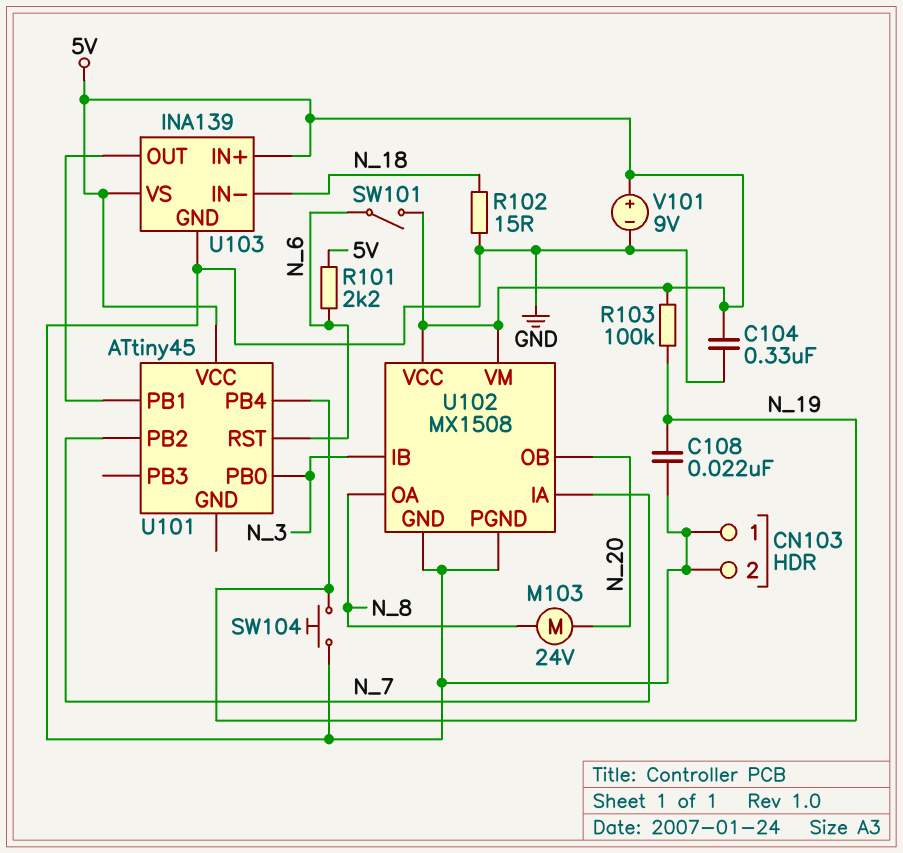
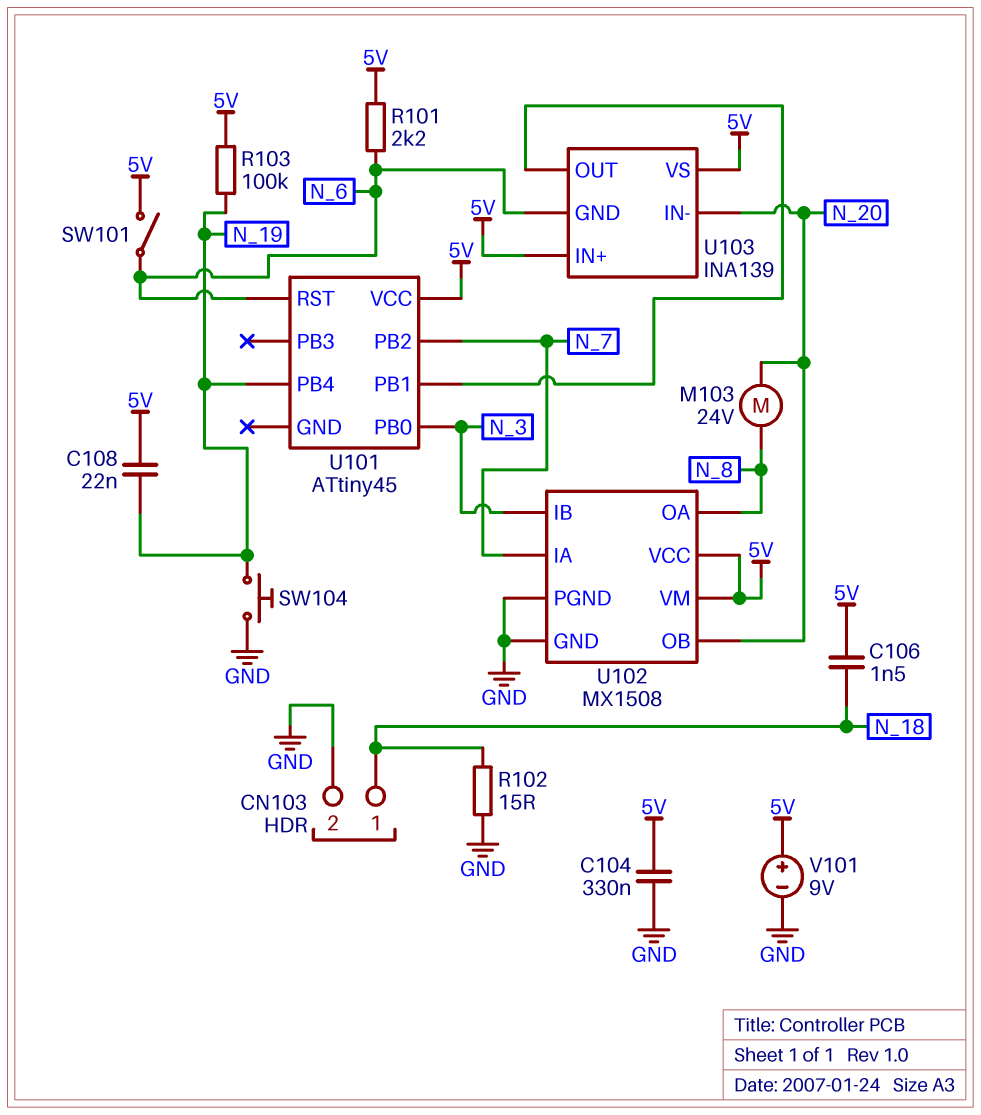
C106: none -> 1.5nF (5V, N_18)
C108: 22nF (GND, N_19) -> 22nF (5V, N_19)
CN103 pin 1: GND -> N_18
U103 pin GND: GND -> N_6
U103 pin IN-: N_18 -> N_20

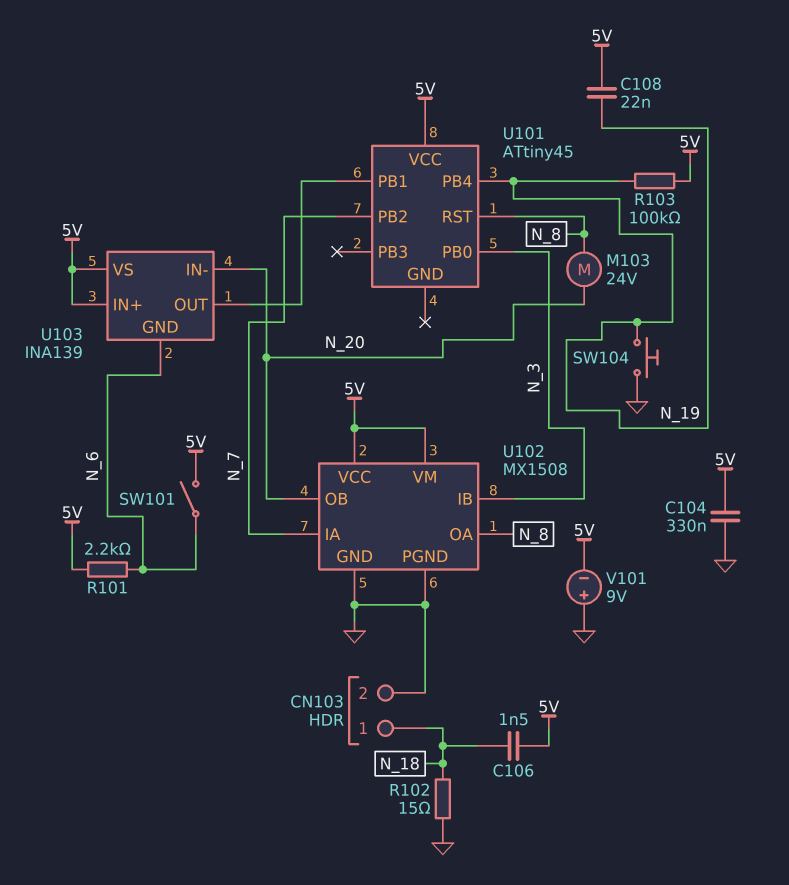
U101 pin RST: N_6 -> N_8
V101: 9V (plus 5V, minus GND) -> 9V (plus GND, minus 5V)

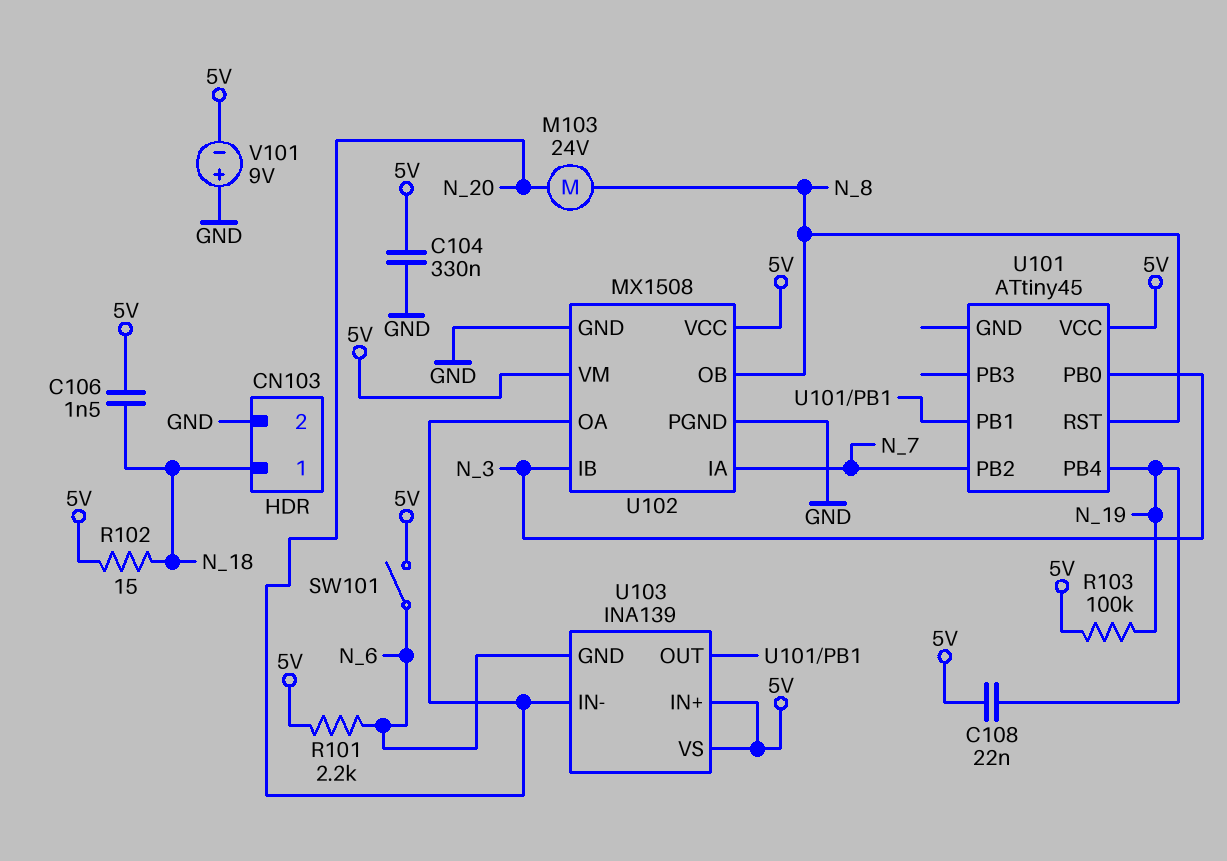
R102: 15 (GND, N_18) -> 15 (5V, N_18)
SW104: button (GND, N_19) -> none
U102 pin OA: N_8 -> N_20
U102 pin OB: N_20 -> N_8

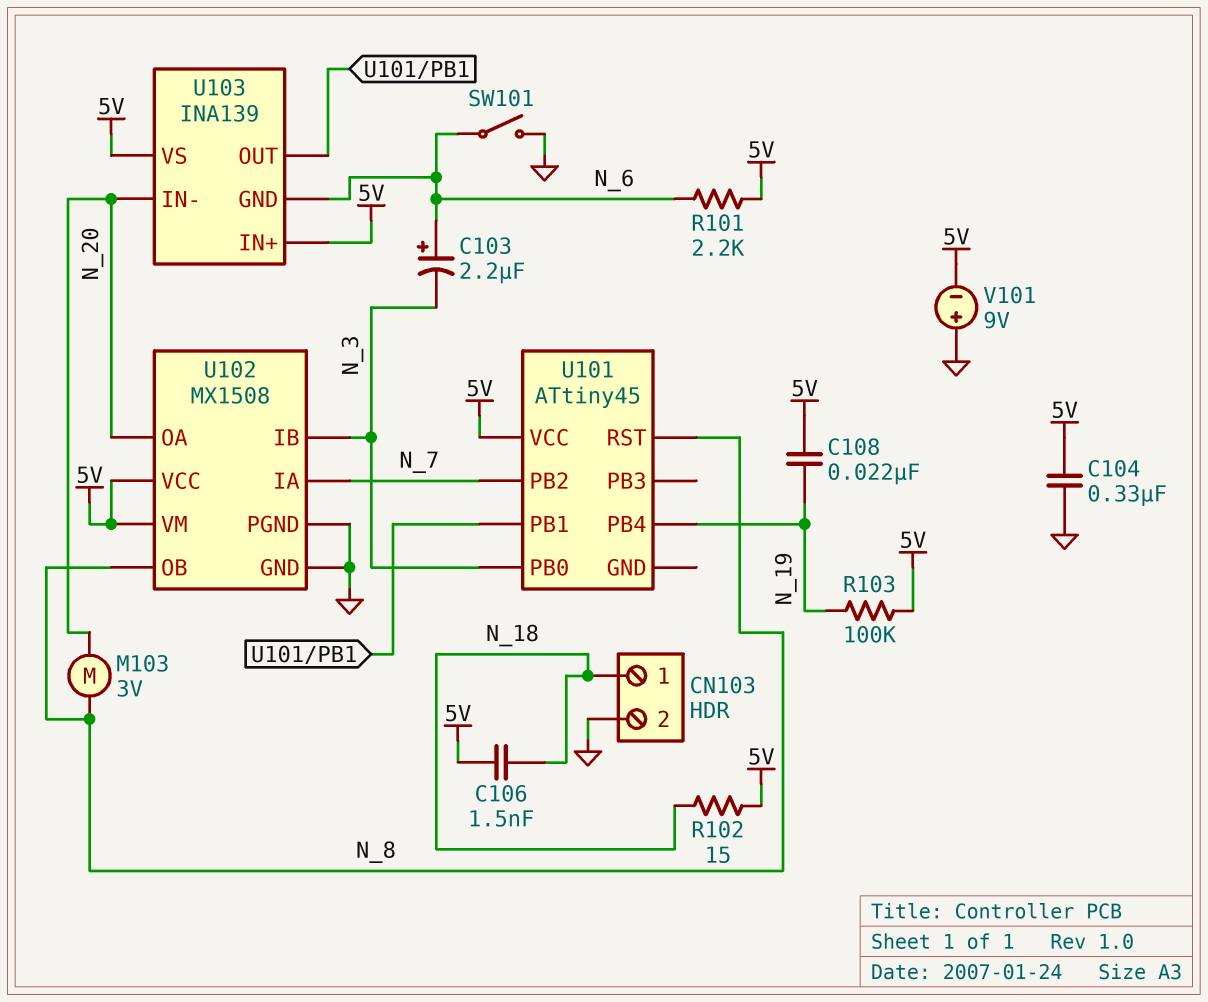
C103: none -> 2.2uF (plus N_6, minus N_3)
M103: motor 24V (N_8, N_20) -> motor 3V (N_8, N_20)
SW101: switch (5V, N_6) -> switch (GND, N_6)

